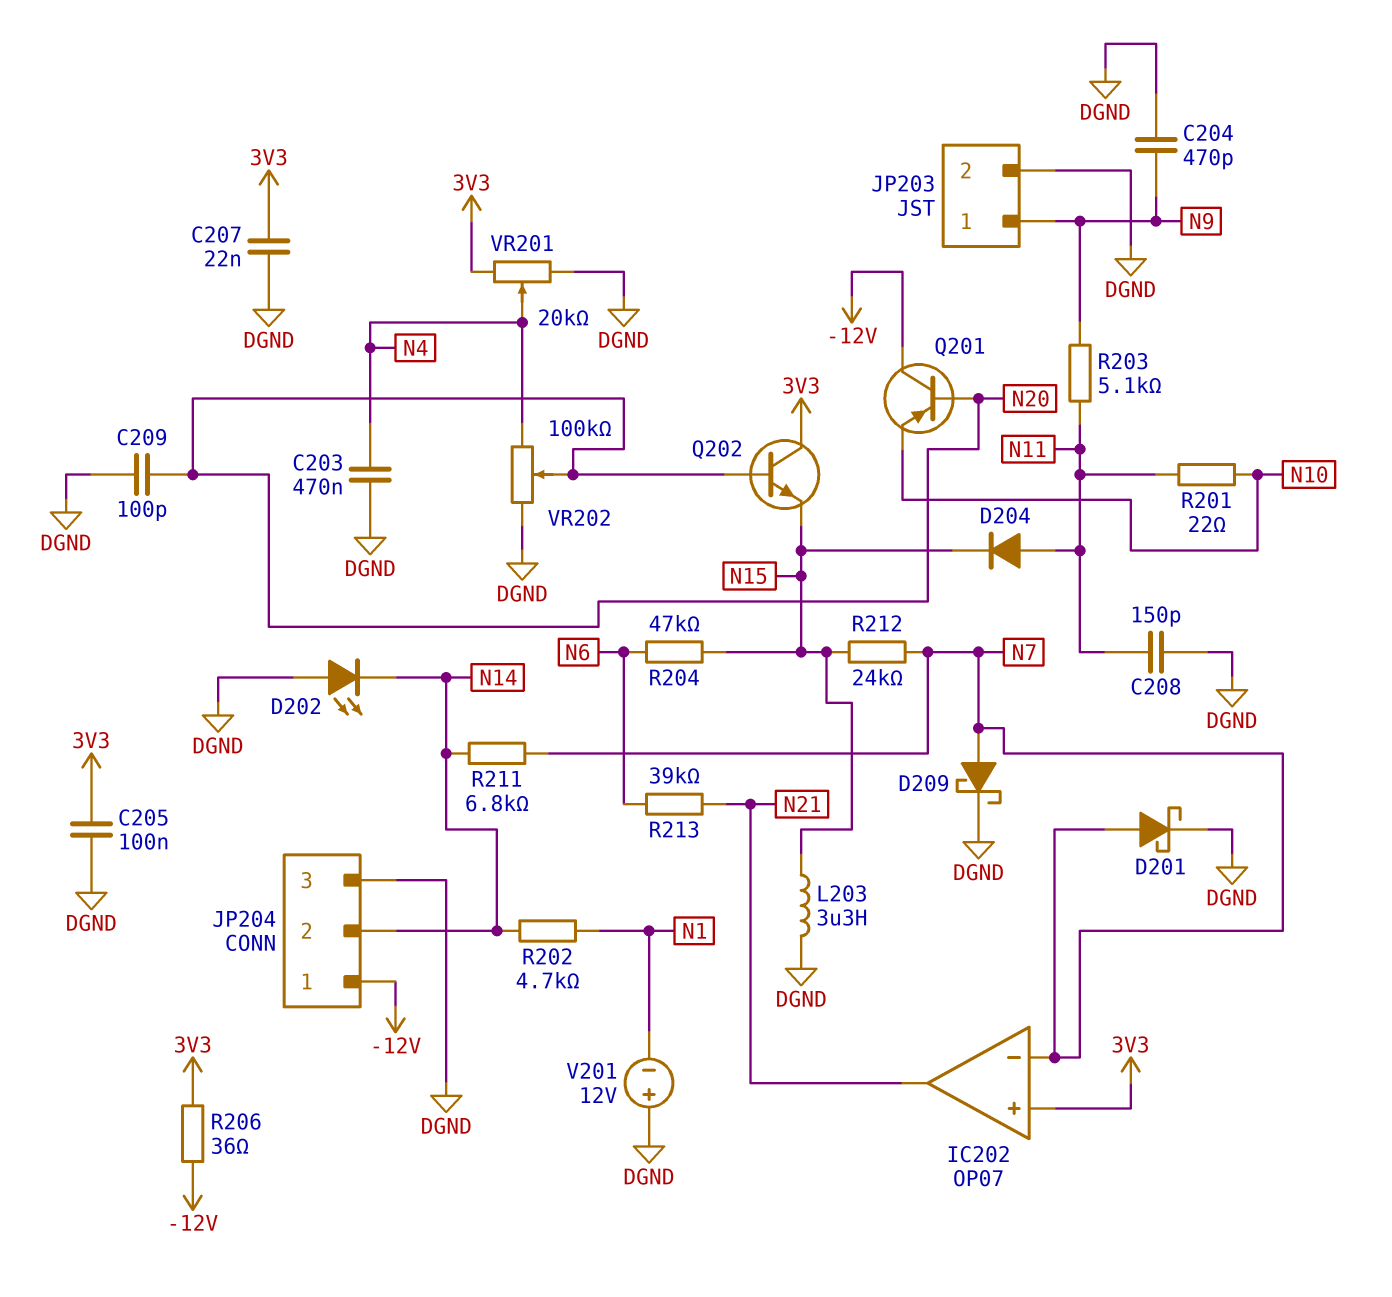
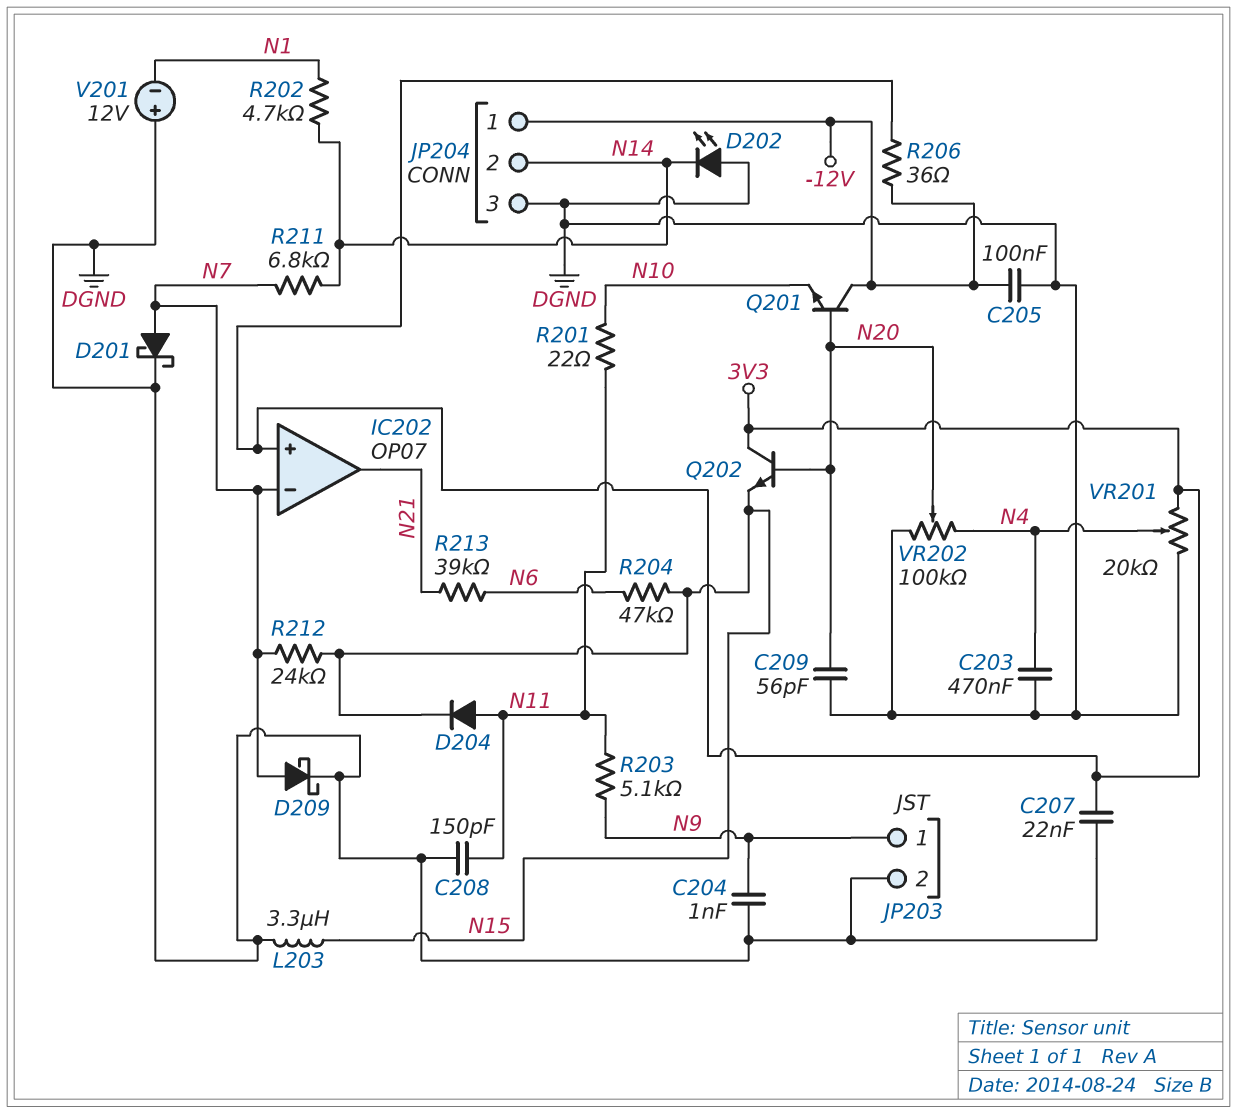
C204: 470pF (DGND, N9) -> 1nF (DGND, N9)
C205: 100nF (3V3, DGND) -> 100nF (-12V, DGND)
C209: 100pF (DGND, N20) -> 56pF (DGND, N20)
Q201: PNP (B N20, C -12V, E N10) -> NPN (B N20, C -12V, E N10)

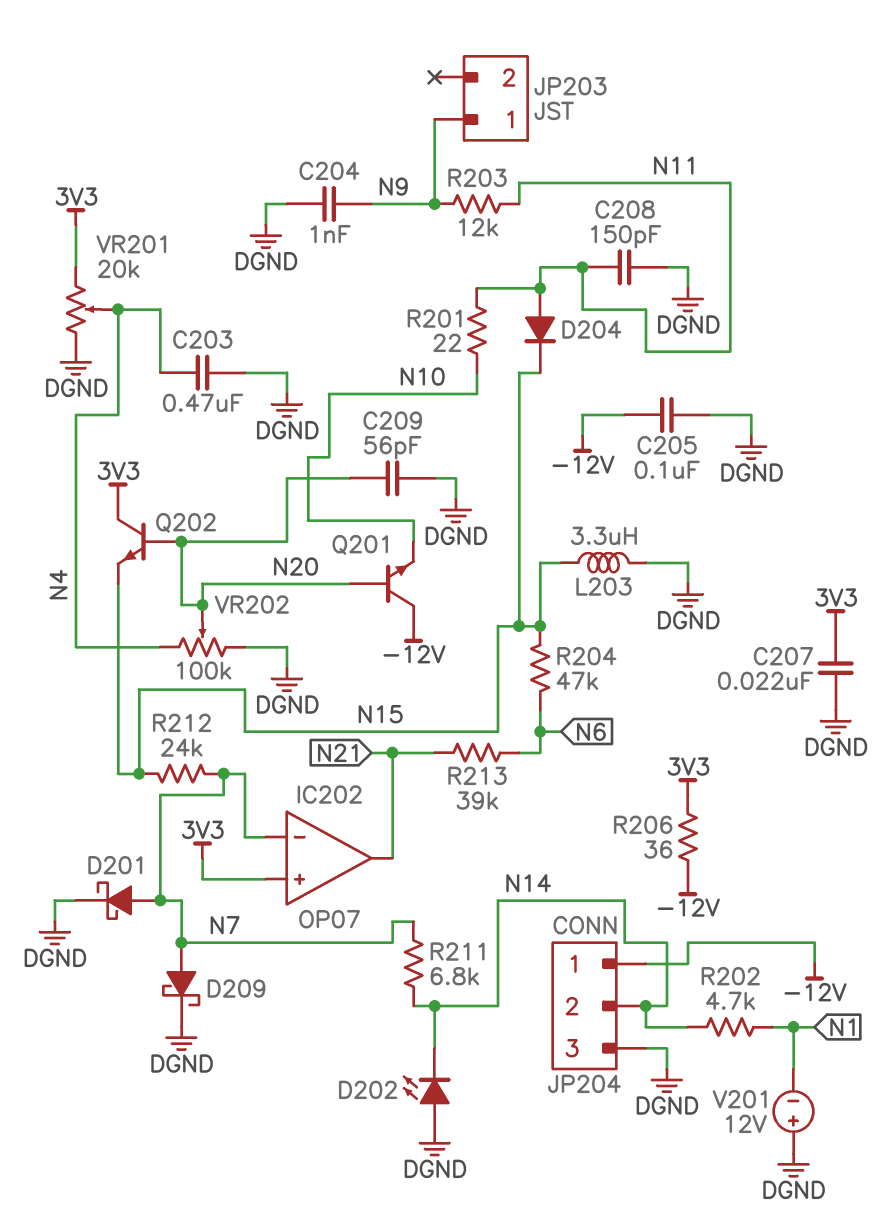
JP203 pin 2: DGND -> none
R203: 5.1k (N9, N11) -> 12k (N9, N11)

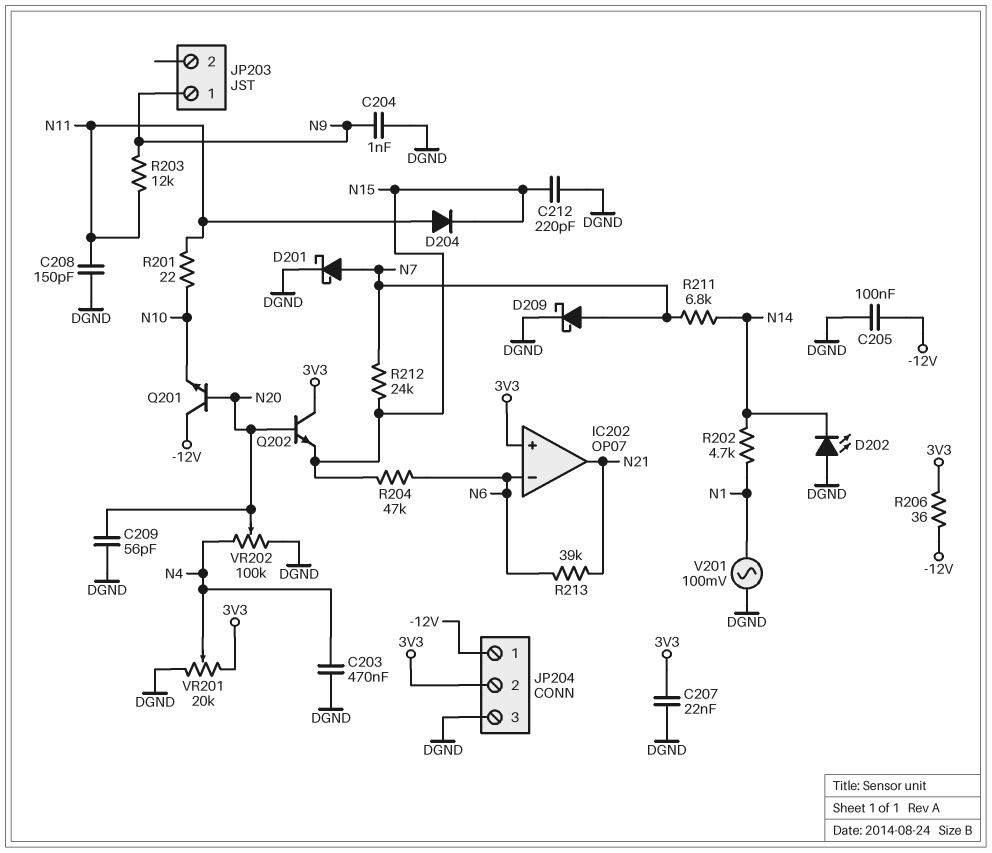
C212: none -> 220pF (DGND, N15)
IC202 pin in-: N7 -> N6
JP204 pin 2: N14 -> 3V3
L203: 3.3uH (DGND, N15) -> none
V201: 12V (plus DGND, minus N1) -> AC 100mV (DGND, N1)

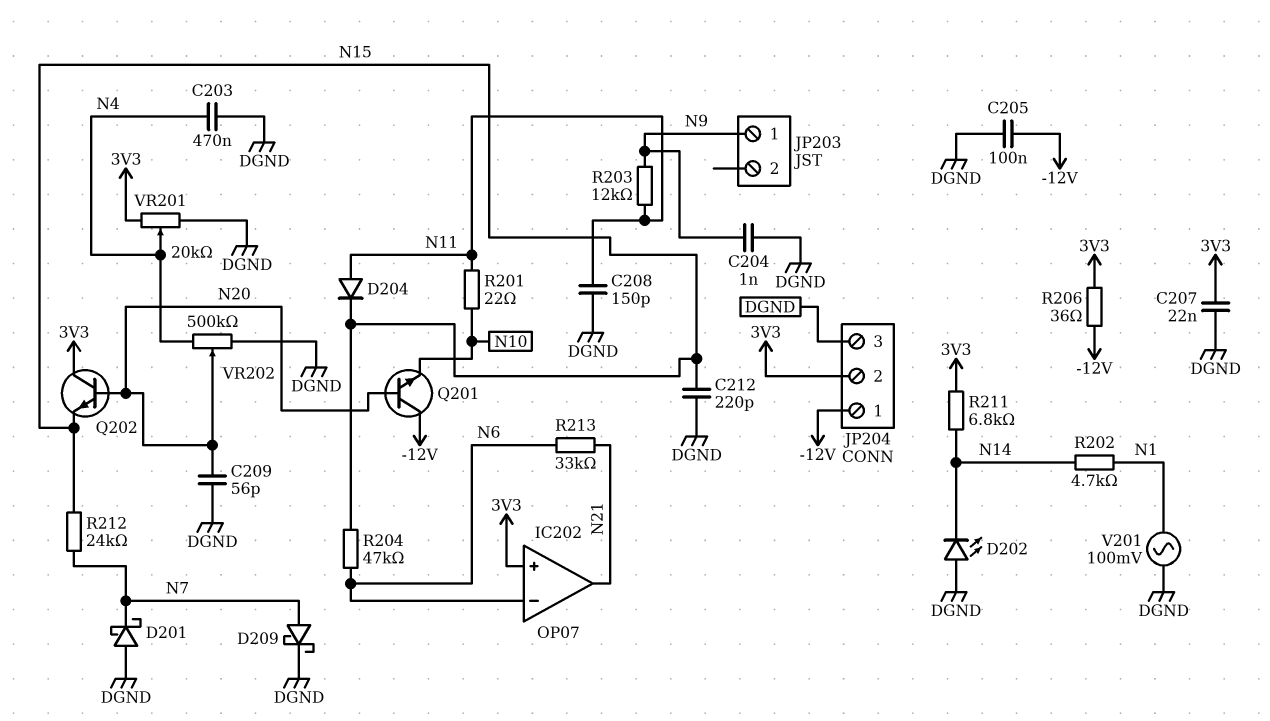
D201: schottky (A N7, K DGND) -> schottky (A DGND, K N7)
R211: 6.8k (N7, N14) -> 6.8k (3V3, N14)
R213: 39k (N6, N21) -> 33k (N6, N21)
VR202: 100k (DGND, N4, wiper N20) -> 500k (DGND, N4, wiper N20)

